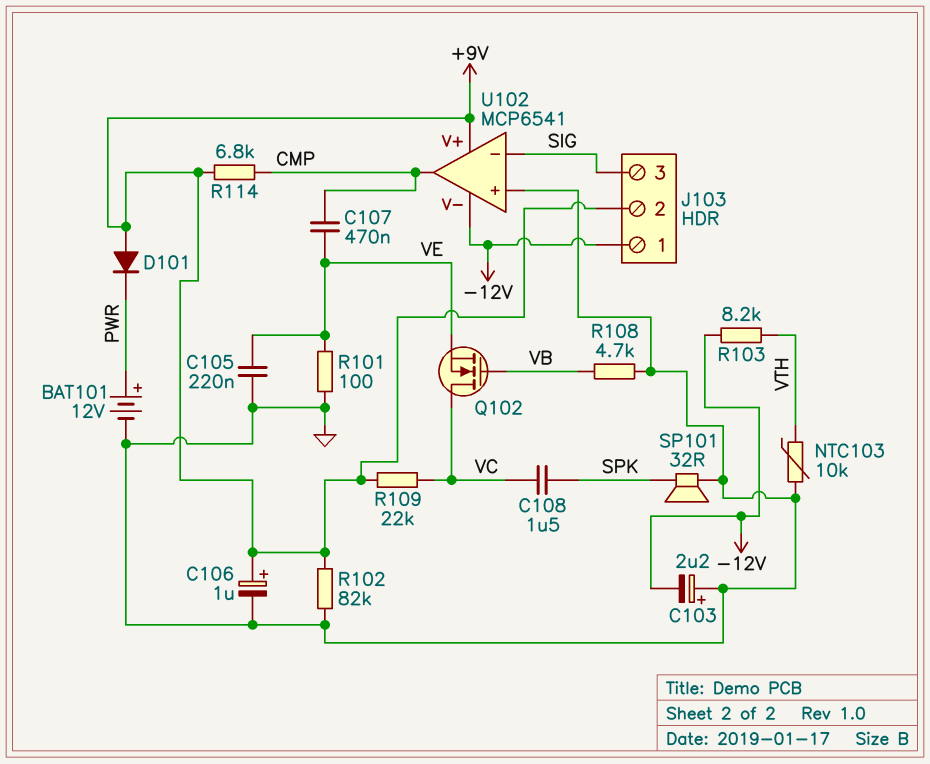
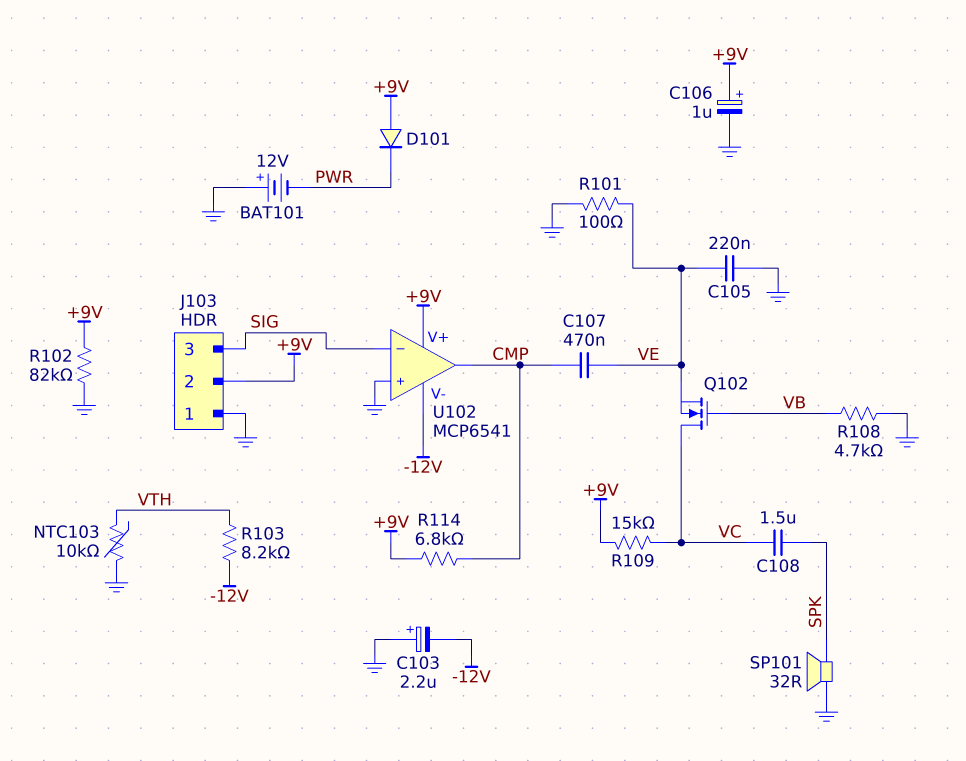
BAT101: 12V (plus PWR, minus GND) -> 12V (plus GND, minus PWR)
J103 pin 1: -12V -> GND
R109: 22k (+9V, VC) -> 15k (+9V, VC)

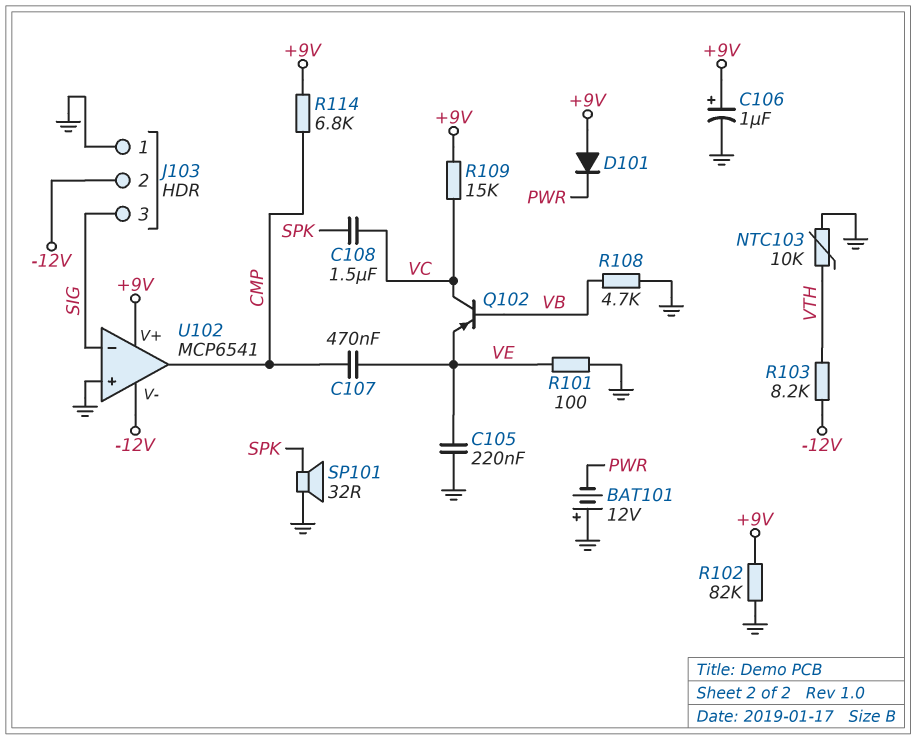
C103: 2.2uF (plus GND, minus -12V) -> none
J103 pin 2: +9V -> -12V
Q102: NMOS (G VB, D VC, S VE) -> PNP (B VB, C VC, E VE)

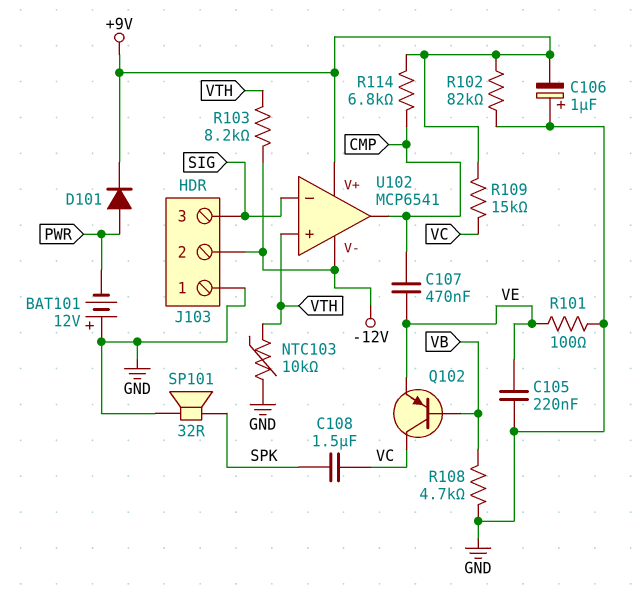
C106: 1uF (plus +9V, minus GND) -> 1uF (plus GND, minus +9V)
D101: diode (A +9V, K PWR) -> diode (A PWR, K +9V)
U102 pin in+: GND -> VTH

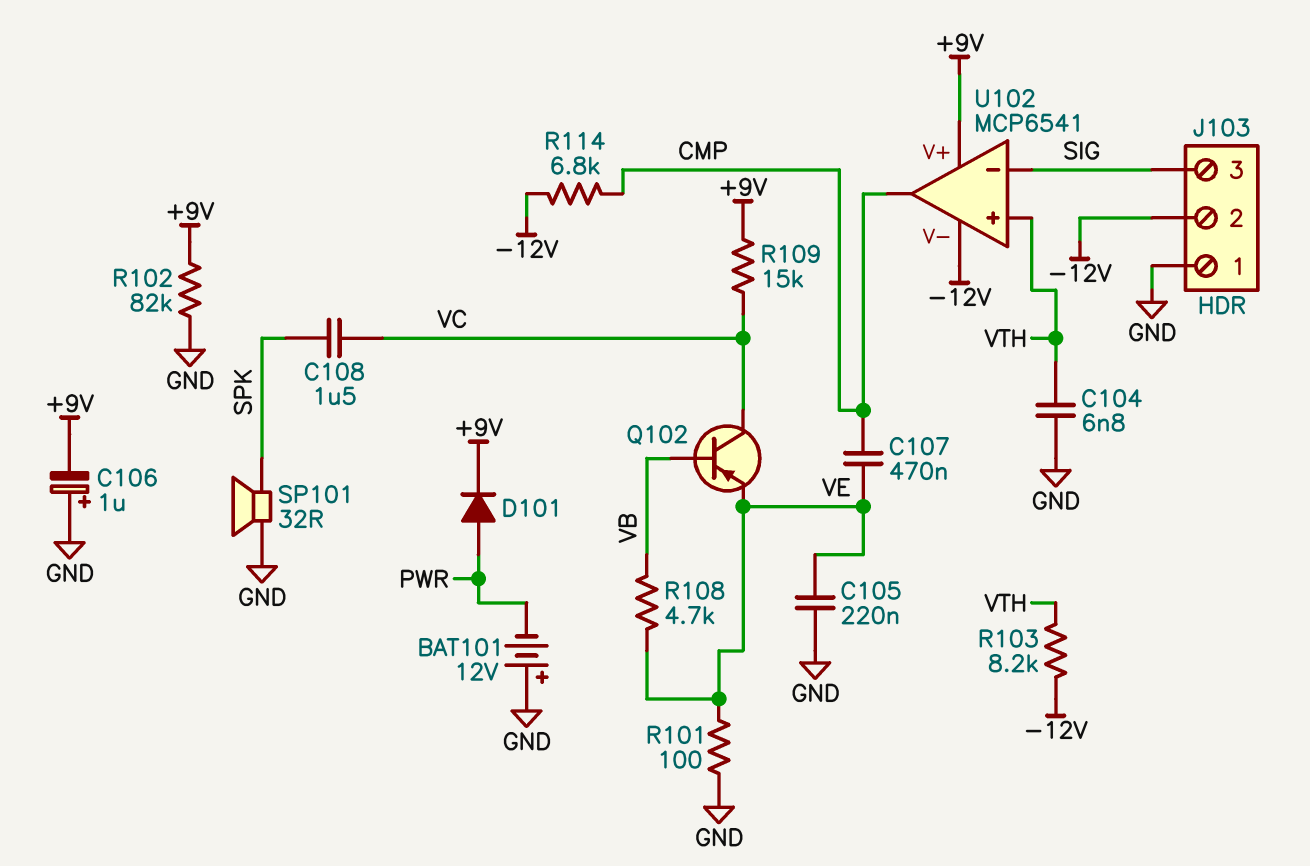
C104: none -> 6.8nF (GND, VTH)
NTC103: 10k (GND, VTH) -> none
R108: 4.7k (GND, VB) -> 4.7k (VB, VE)
R114: 6.8k (+9V, CMP) -> 6.8k (-12V, CMP)

